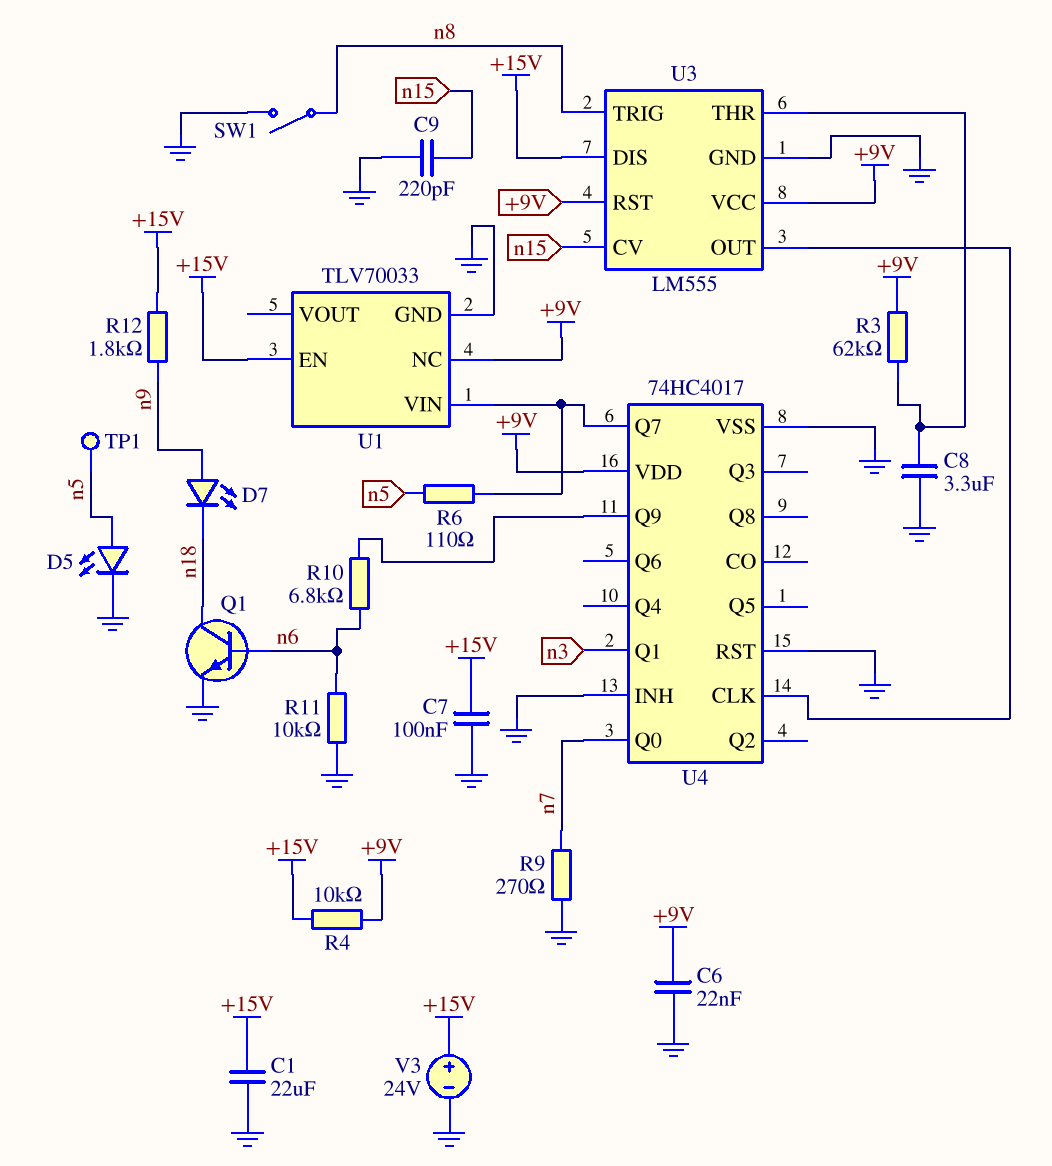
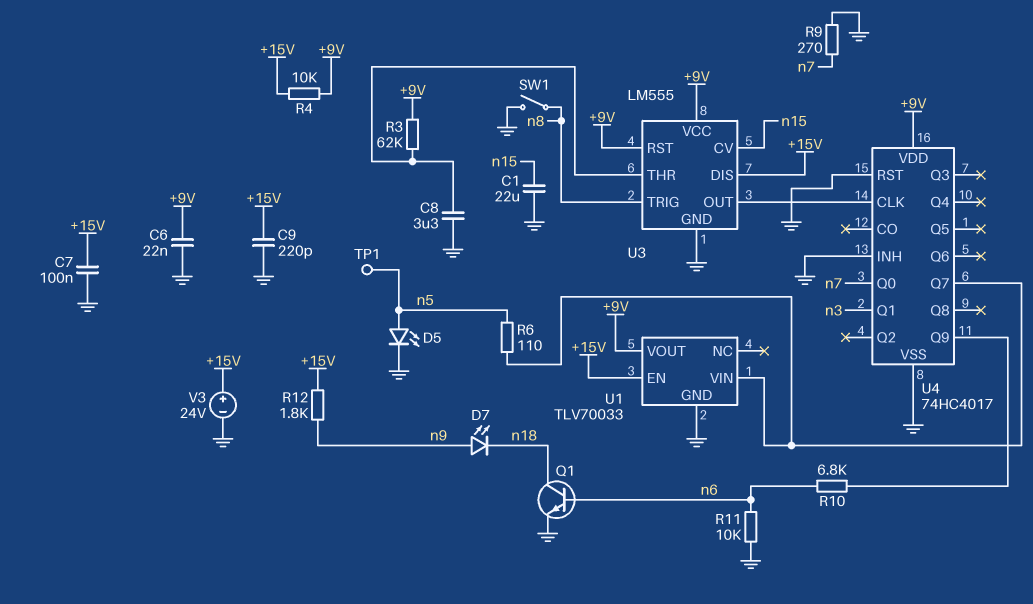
C1: 22uF (+15V, GND) -> 22uF (GND, n15)
C9: 220pF (GND, n15) -> 220pF (+15V, GND)
U1 pin NC: +9V -> none
U1 pin VOUT: none -> +9V

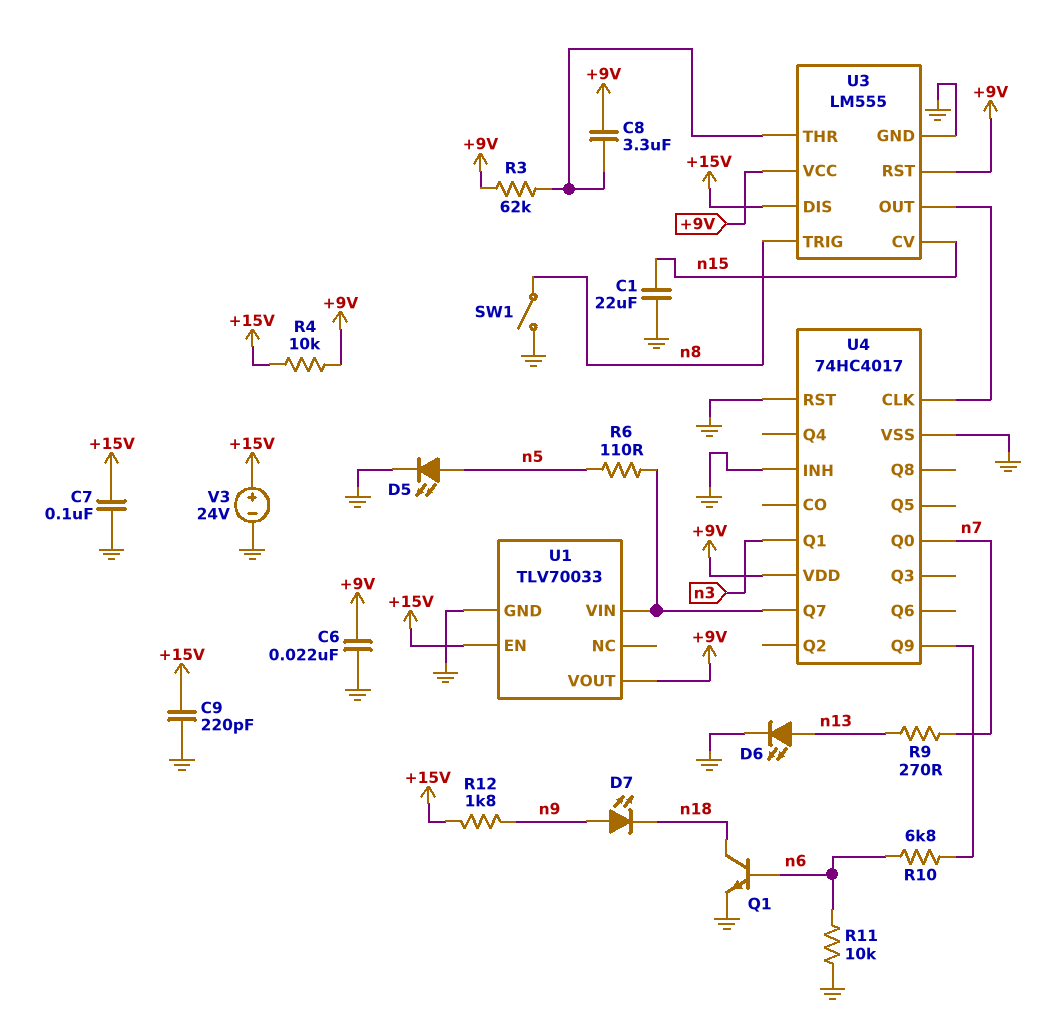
C8: 3.3uF (GND, U3/THR) -> 3.3uF (+9V, U3/THR)
D6: none -> LED (A n13, K GND)
R9: 270 (GND, n7) -> 270 (n7, n13)
TP1: test point (n5) -> none

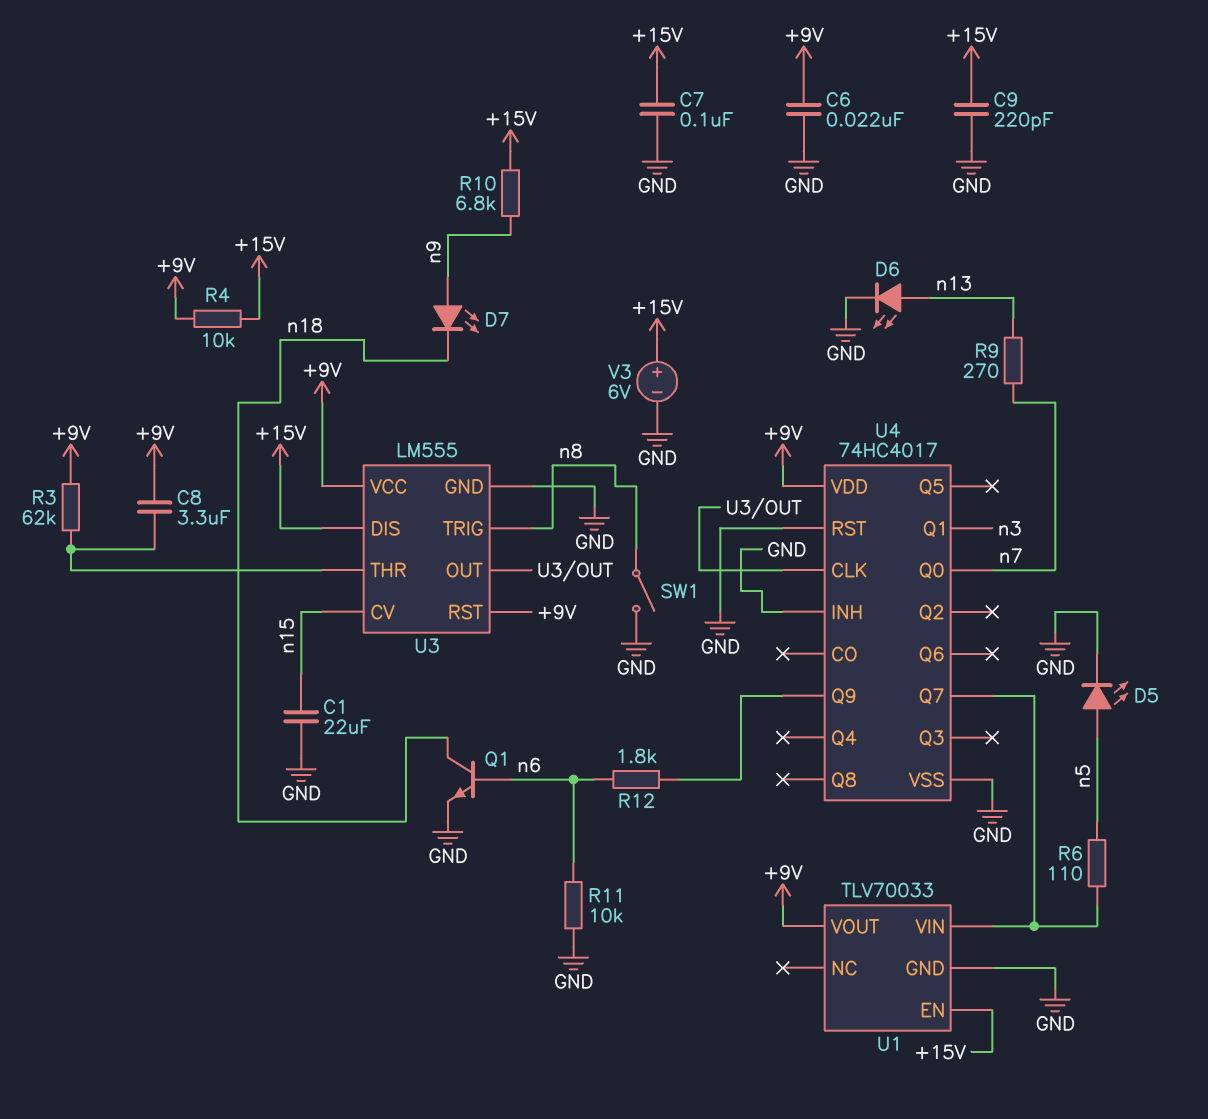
R10: 6.8k (U4/Q9, n6) -> 6.8k (+15V, n9)
R12: 1.8k (+15V, n9) -> 1.8k (U4/Q9, n6)
V3: 24V (plus +15V, minus GND) -> 6V (plus +15V, minus GND)

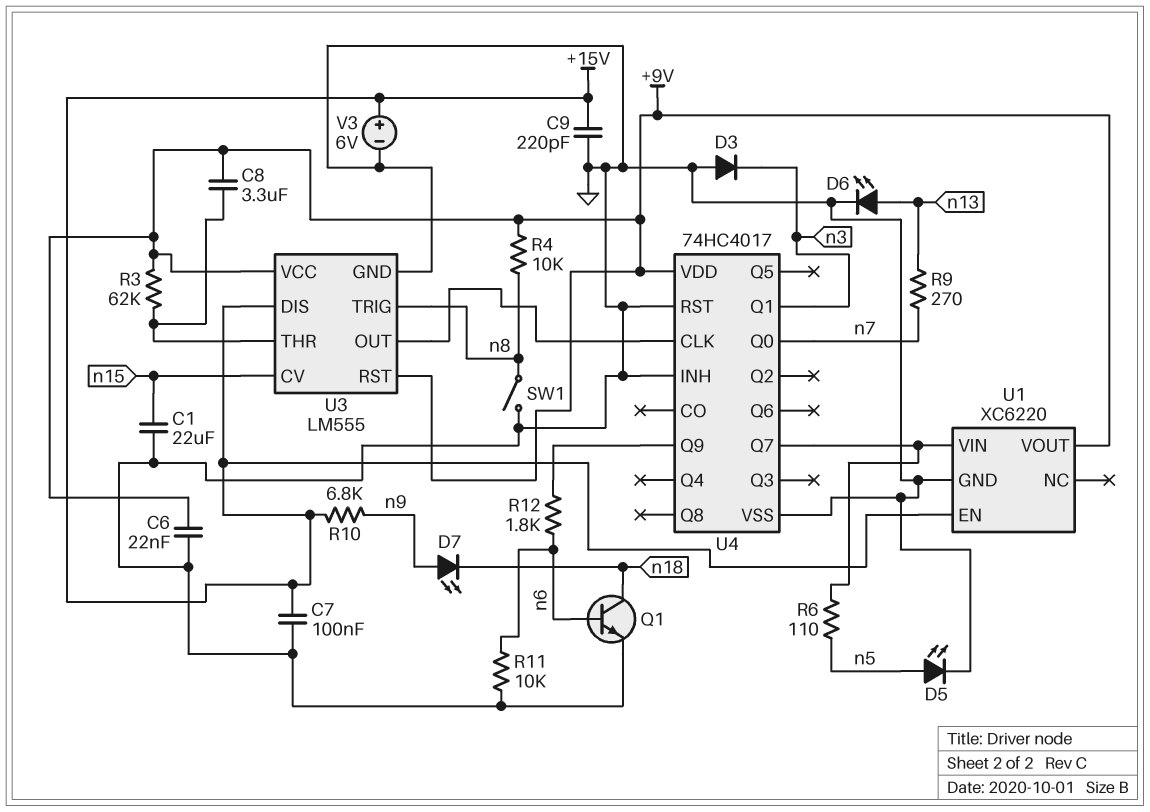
D3: none -> diode (A GND, K n3)
R4: 10k (+9V, +15V) -> 10k (+9V, n8)
U1: TLV70033 -> XC6220

